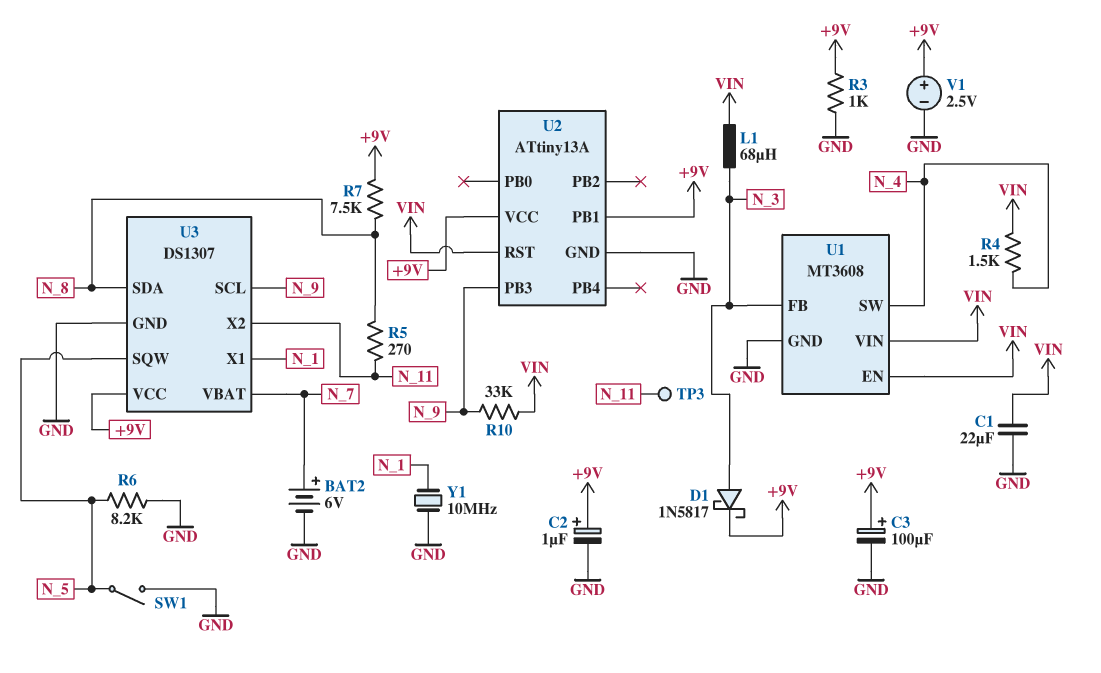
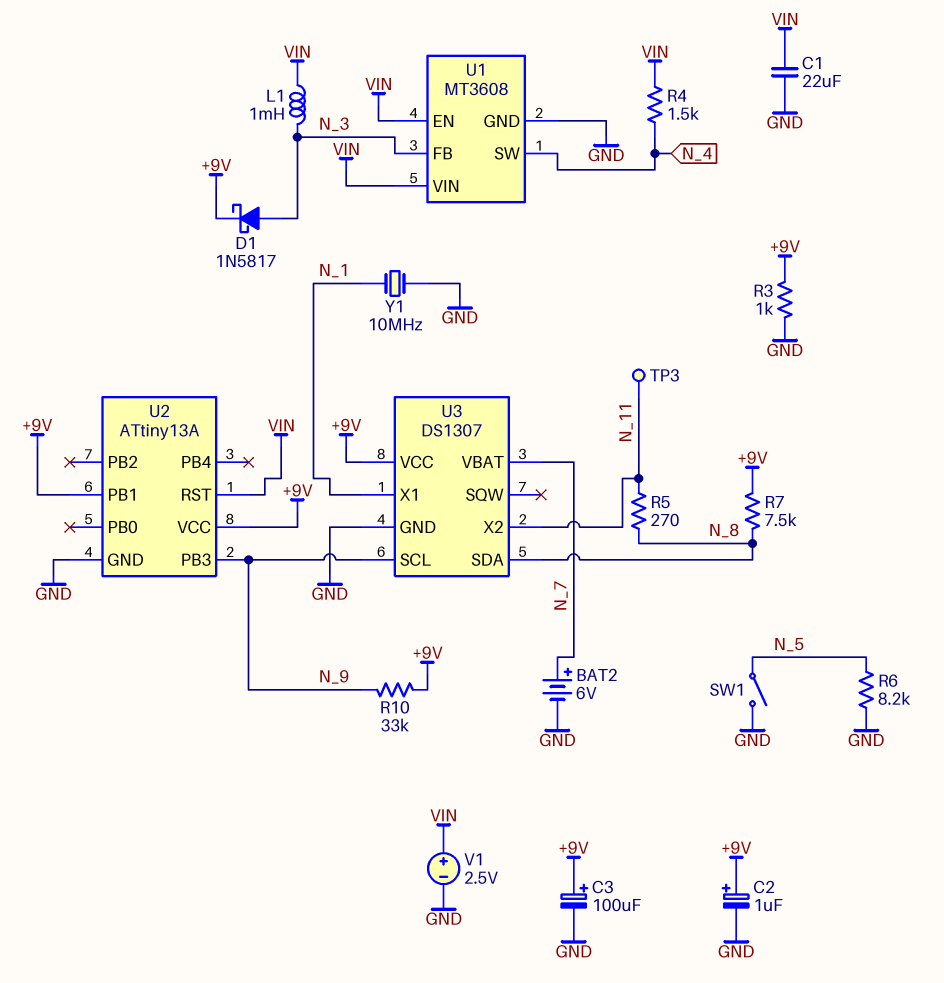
L1: 68uH (N_3, VIN) -> 1mH (N_3, VIN)
R10: 33k (N_9, VIN) -> 33k (+9V, N_9)
U3 pin SQW: N_5 -> none
V1: 2.5V (plus +9V, minus GND) -> 2.5V (plus VIN, minus GND)

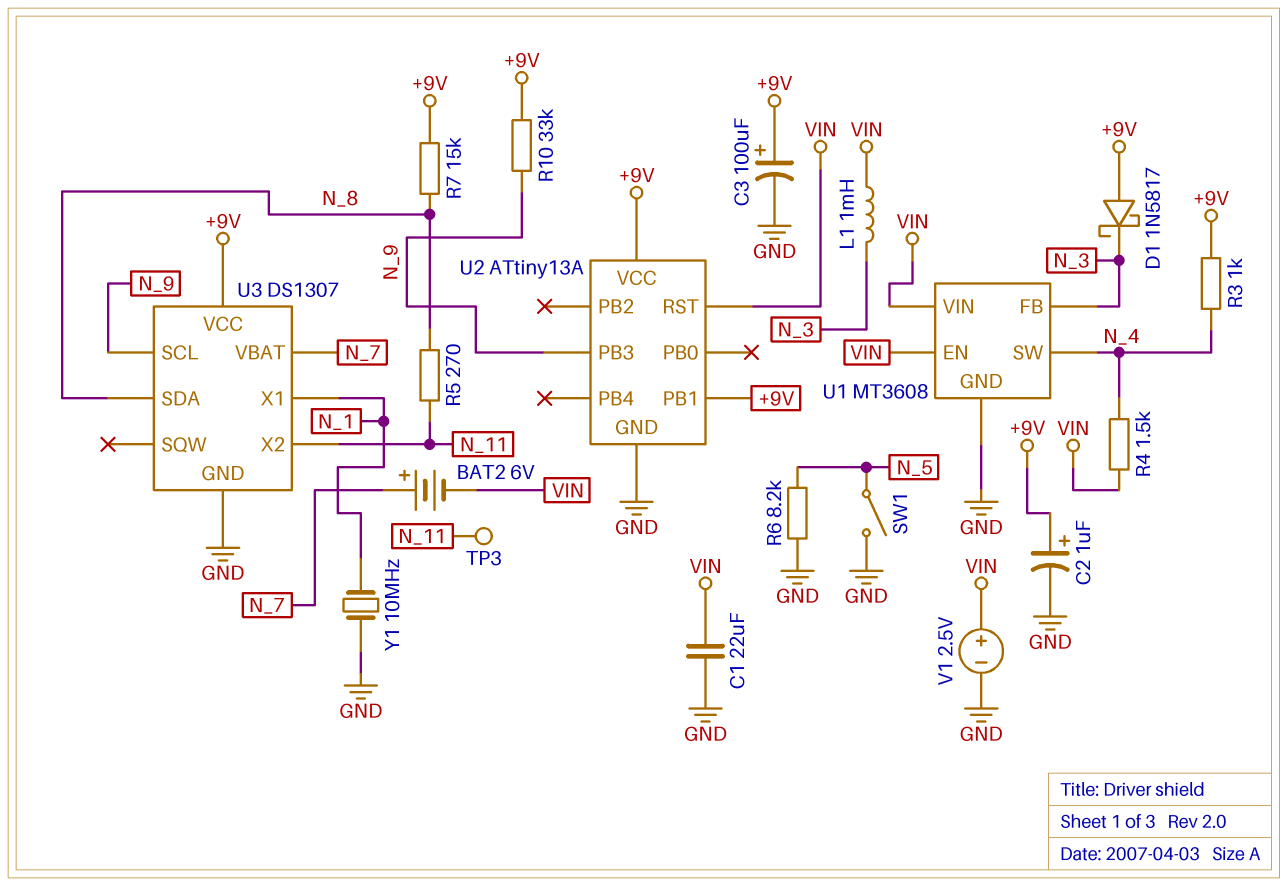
BAT2: 6V (plus N_7, minus GND) -> 6V (plus N_7, minus VIN)
D1: schottky 1N5817 (A N_3, K +9V) -> schottky 1N5817 (A +9V, K N_3)
R3: 1k (+9V, GND) -> 1k (+9V, N_4)
R7: 7.5k (+9V, N_8) -> 15k (+9V, N_8)

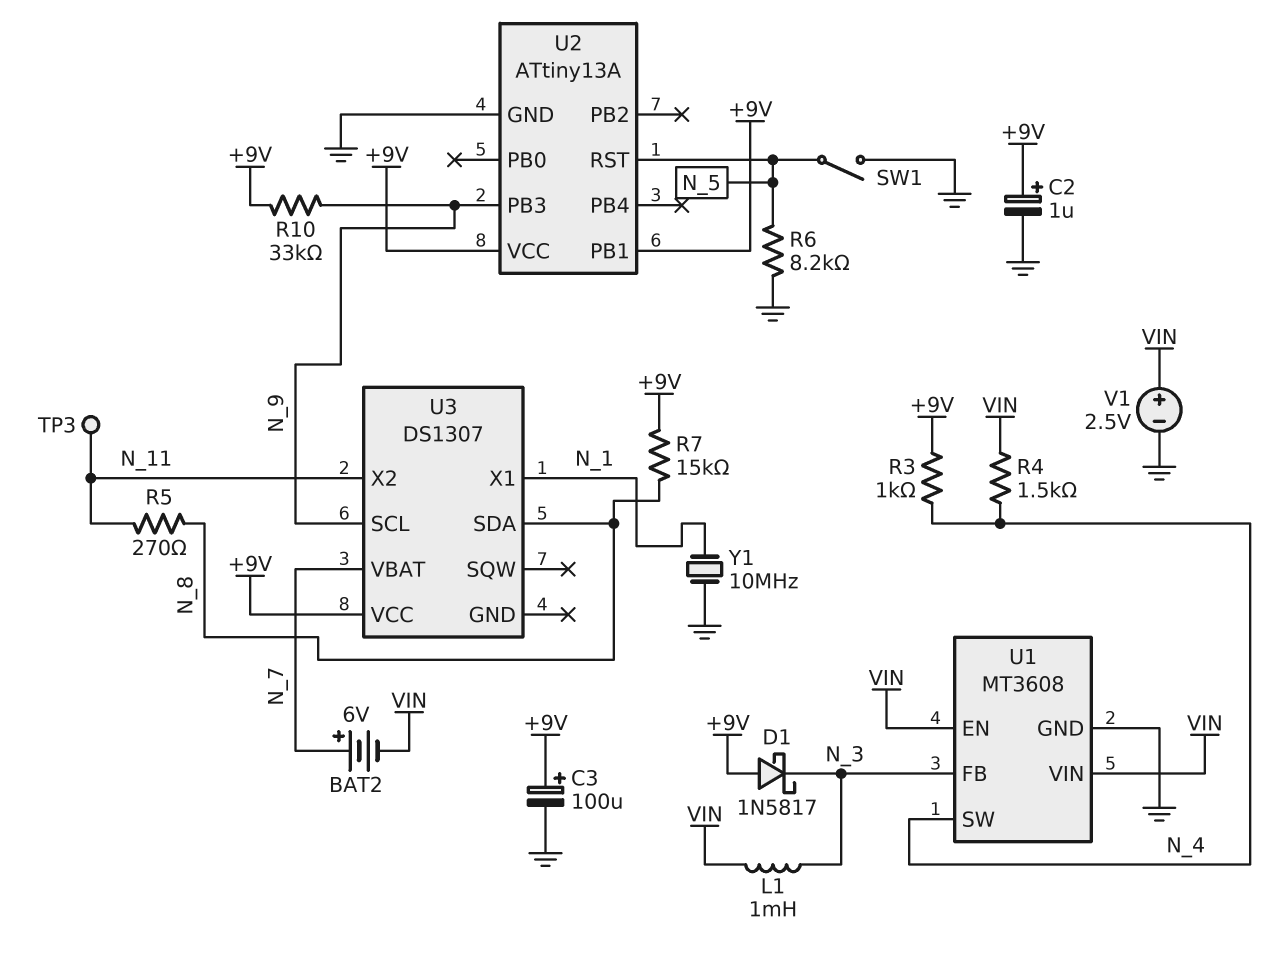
C1: 22uF (GND, VIN) -> none
U2 pin RST: VIN -> N_5
U3 pin GND: GND -> none

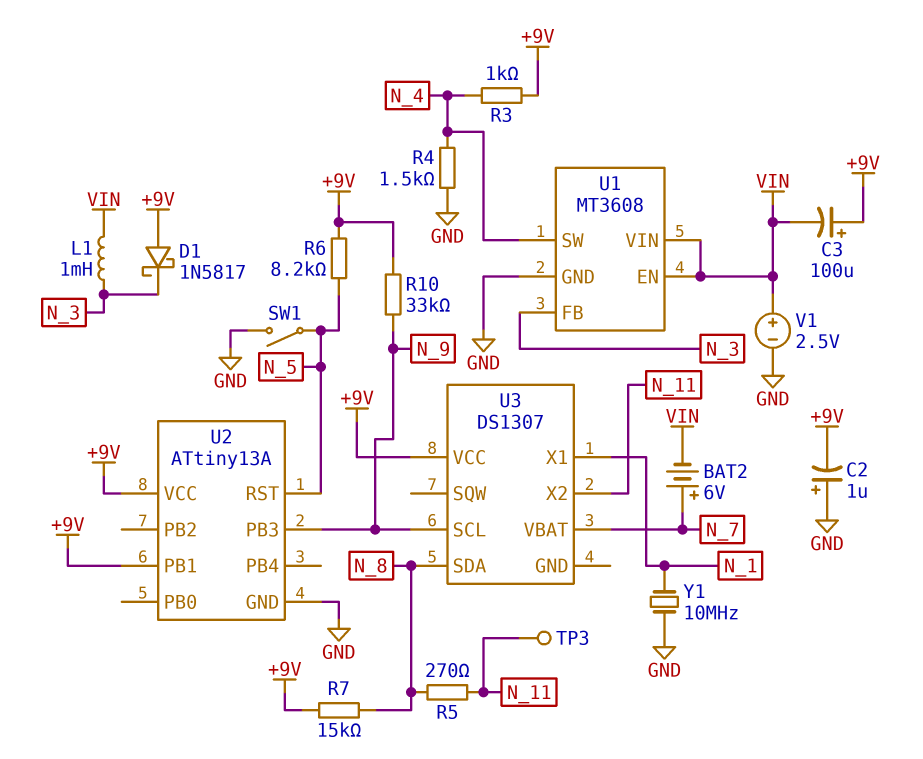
C2: 1uF (plus +9V, minus GND) -> 1uF (plus GND, minus +9V)
C3: 100uF (plus +9V, minus GND) -> 100uF (plus +9V, minus VIN)
R4: 1.5k (N_4, VIN) -> 1.5k (GND, N_4)
R6: 8.2k (GND, N_5) -> 8.2k (+9V, N_5)

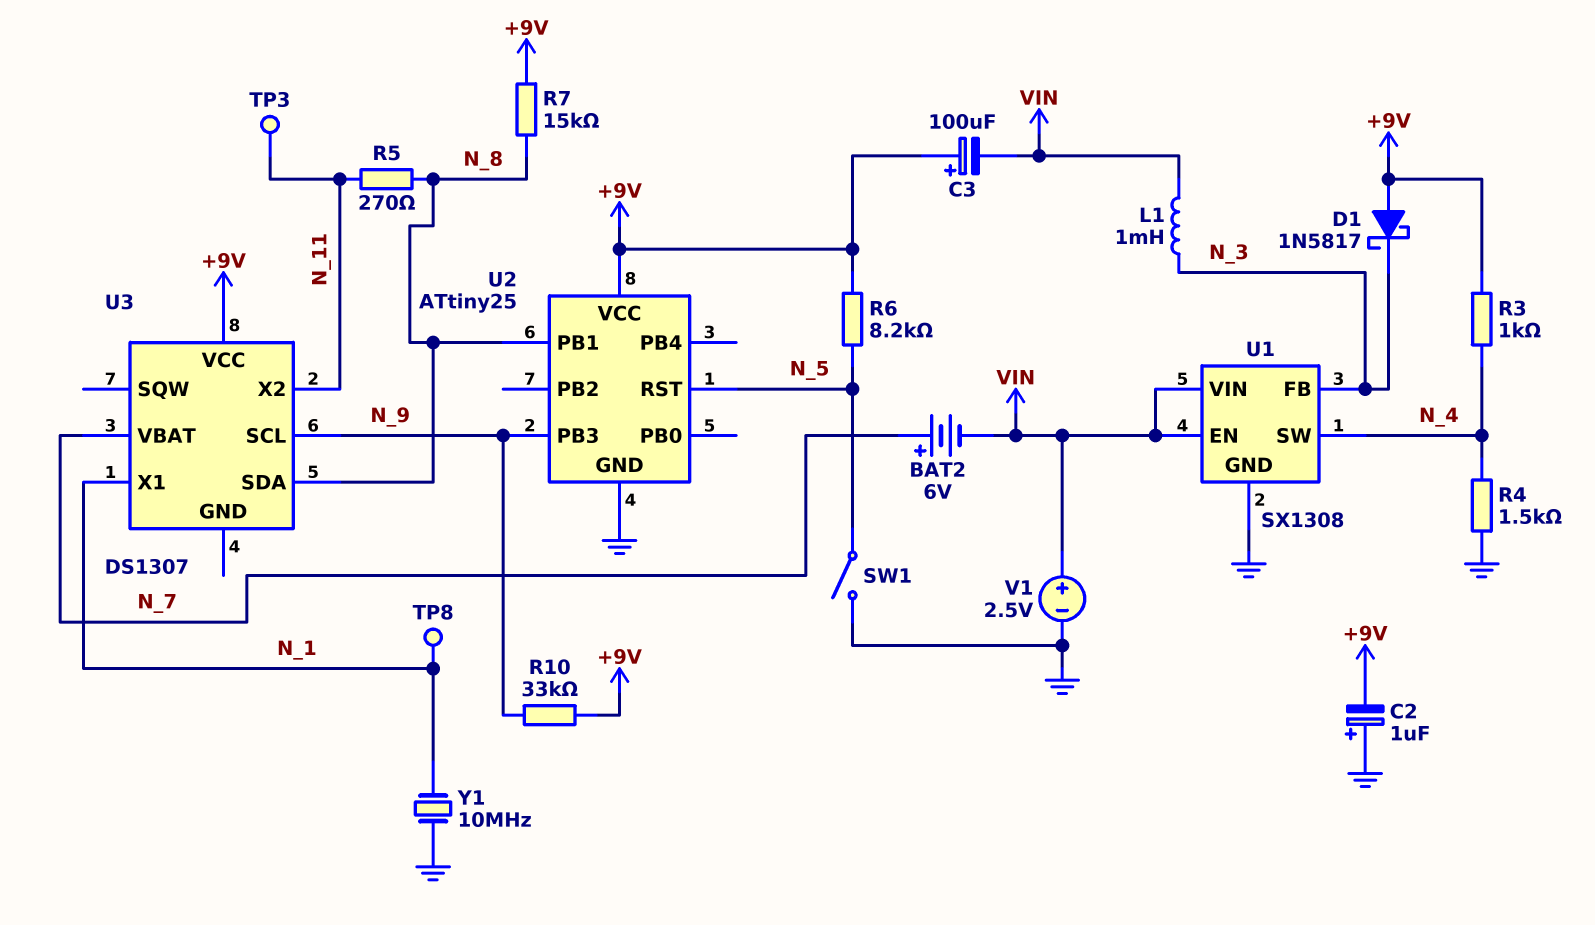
TP8: none -> test point (N_1)
U1: MT3608 -> SX1308
U2: ATtiny13A -> ATtiny25
U2 pin PB1: +9V -> N_8

